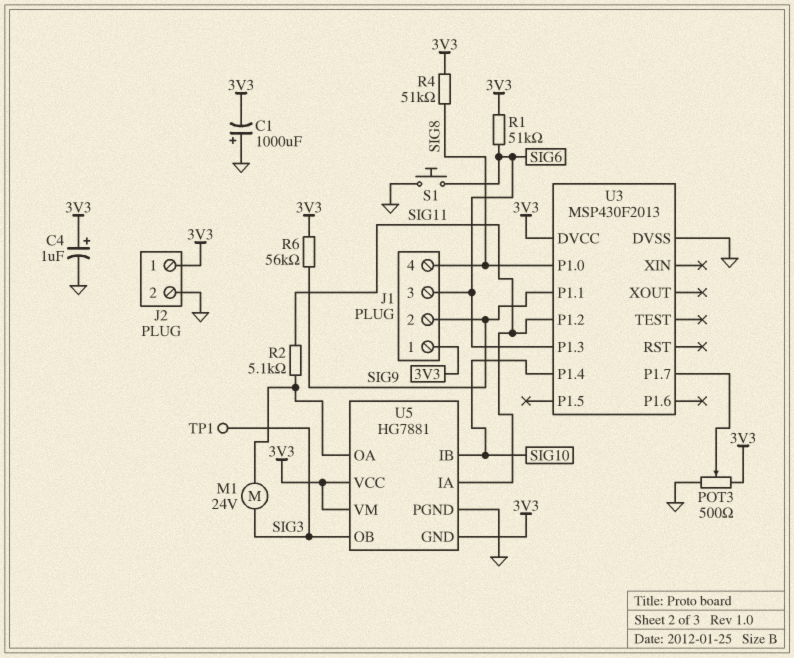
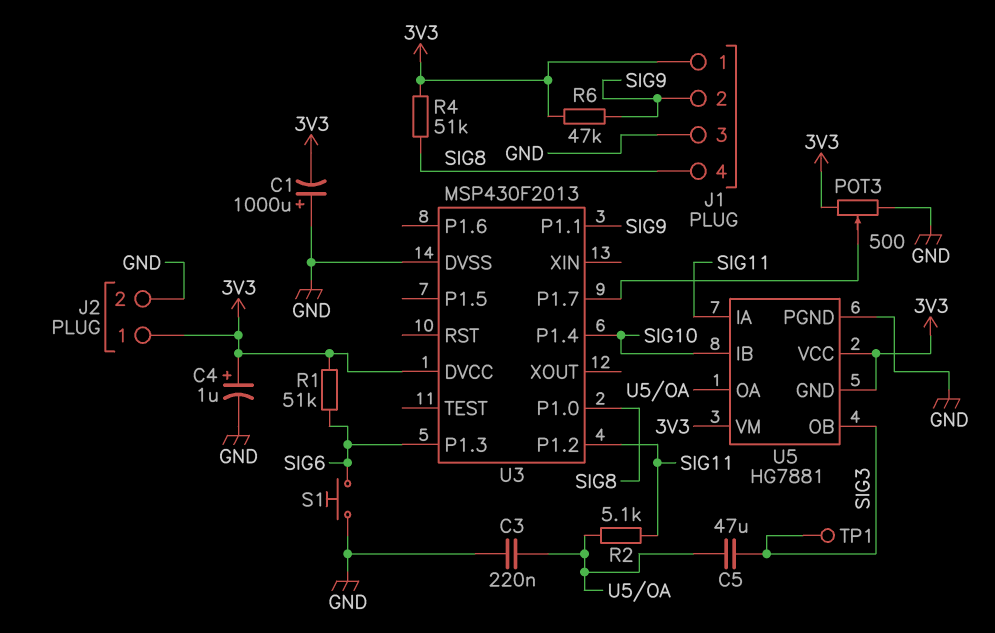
C3: none -> 220nF (GND, U5/OA)
C5: none -> 47uF (SIG3, U5/OA)
J1 pin 3: SIG6 -> GND
M1: motor 24V (SIG3, U5/OA) -> none
R6: 56k (3V3, SIG9) -> 47k (3V3, SIG9)

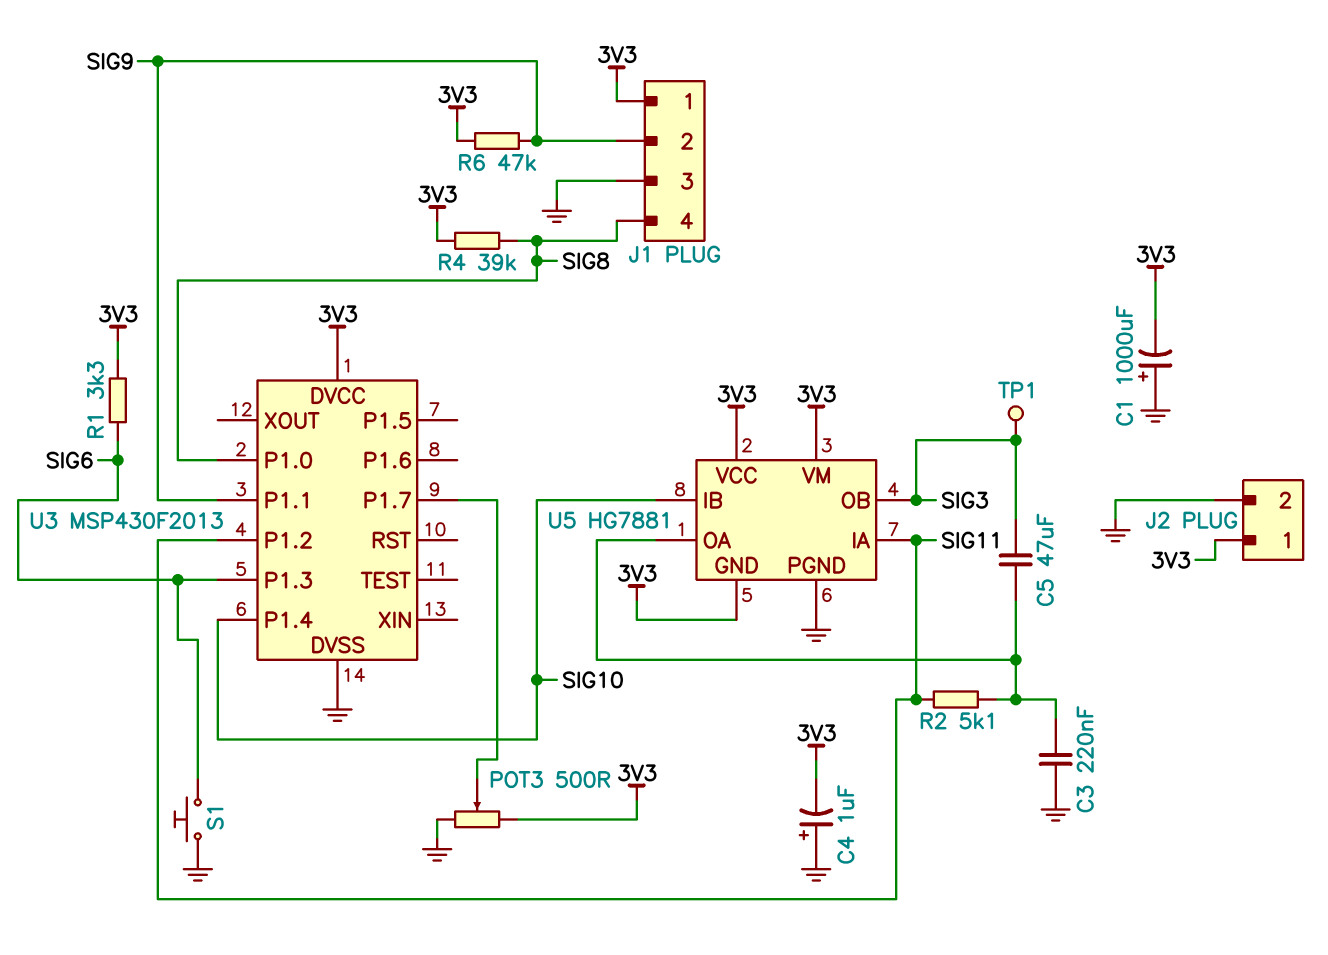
C4: 1uF (plus 3V3, minus GND) -> 1uF (plus GND, minus 3V3)
R1: 51k (3V3, SIG6) -> 3.3k (3V3, SIG6)
R4: 51k (3V3, SIG8) -> 39k (3V3, SIG8)

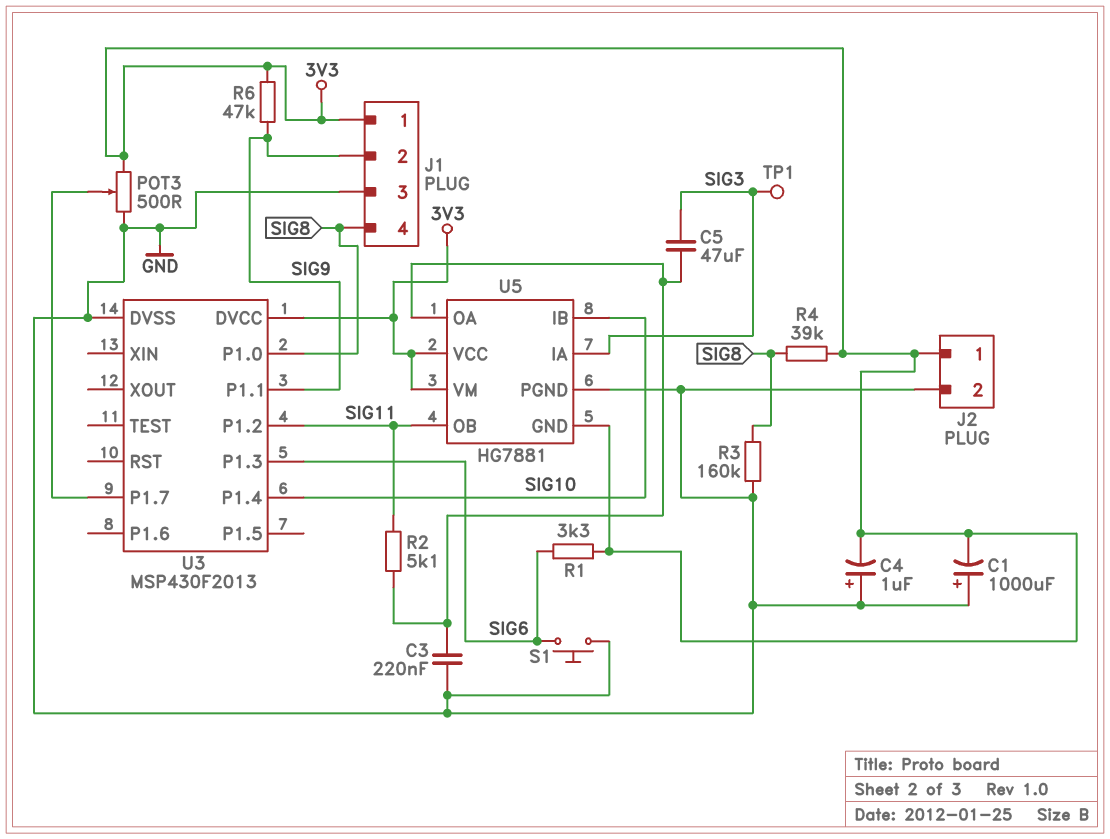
R3: none -> 160k (GND, SIG8)
U5 pin IA: SIG11 -> SIG3
U5 pin OB: SIG3 -> SIG11

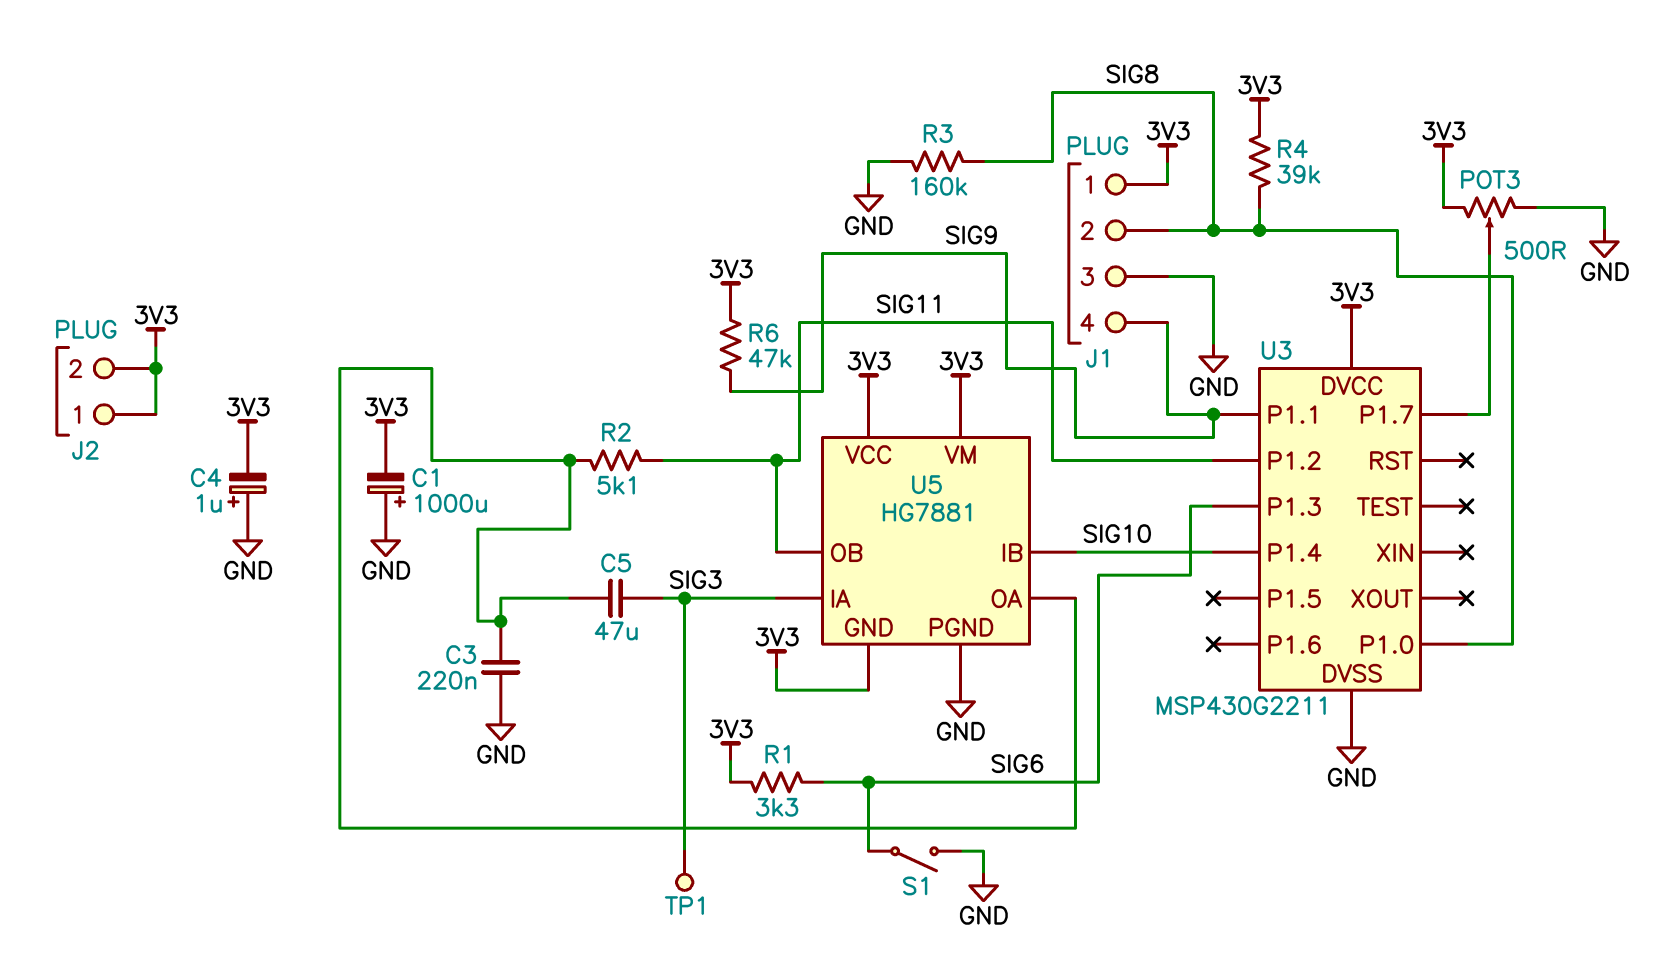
J1 pin 2: SIG9 -> SIG8
J1 pin 4: SIG8 -> SIG9
J2 pin 2: GND -> 3V3
S1: button (GND, SIG6) -> switch (GND, SIG6)
U3: MSP430F2013 -> MSP430G2211

